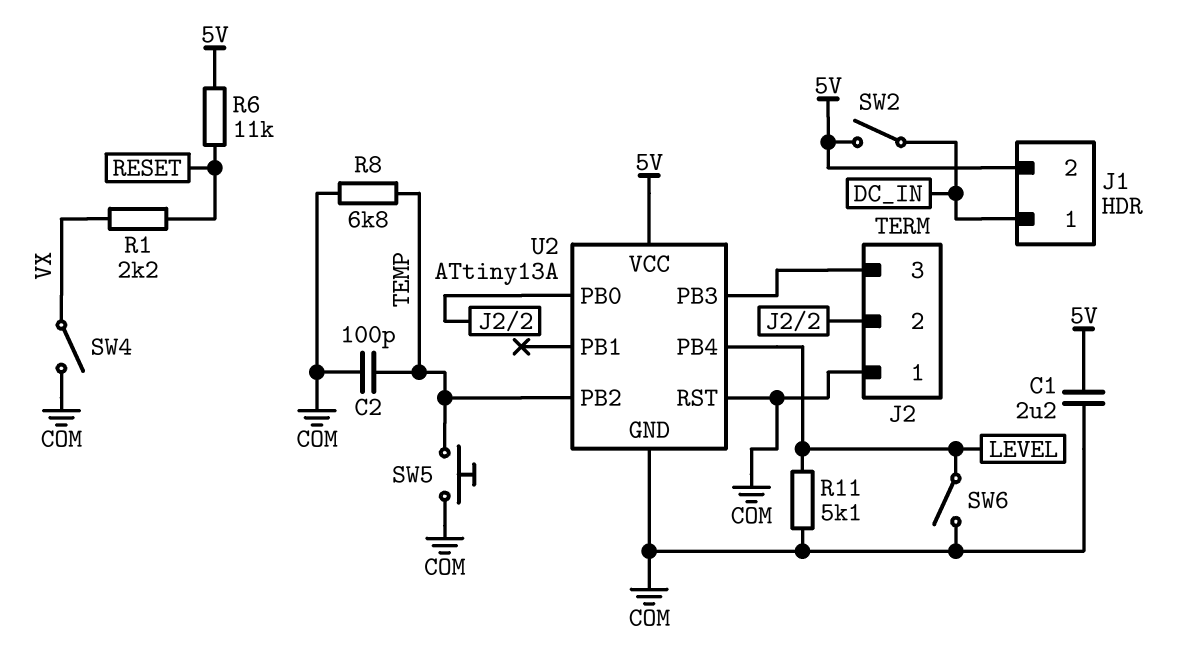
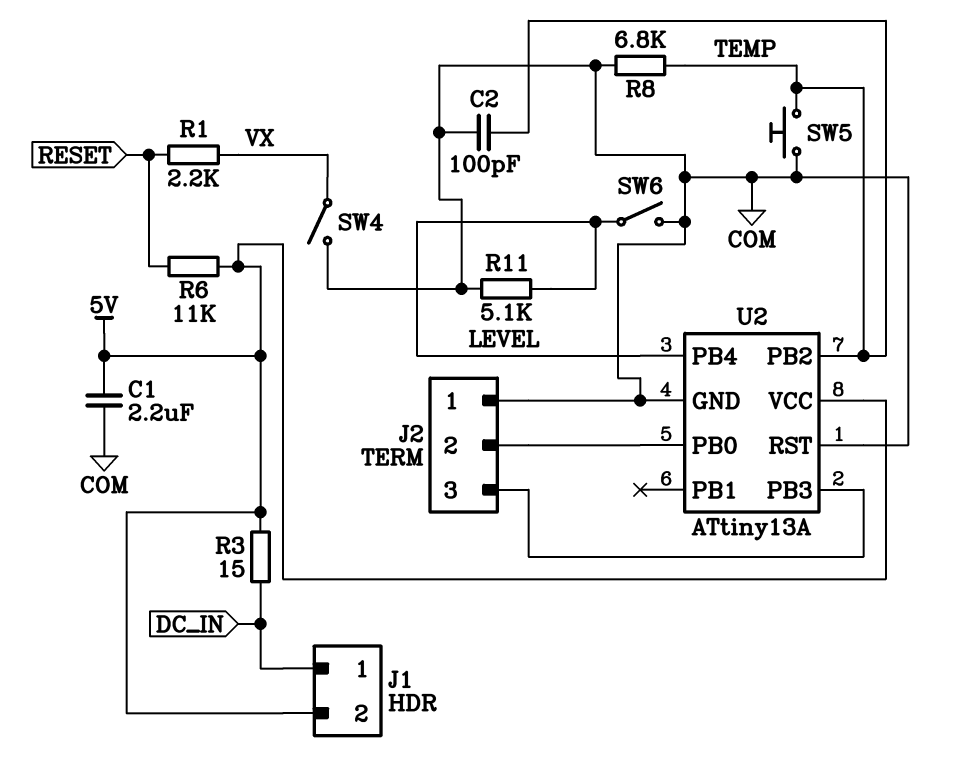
R3: none -> 15 (5V, DC_IN)
SW2: switch (5V, DC_IN) -> none

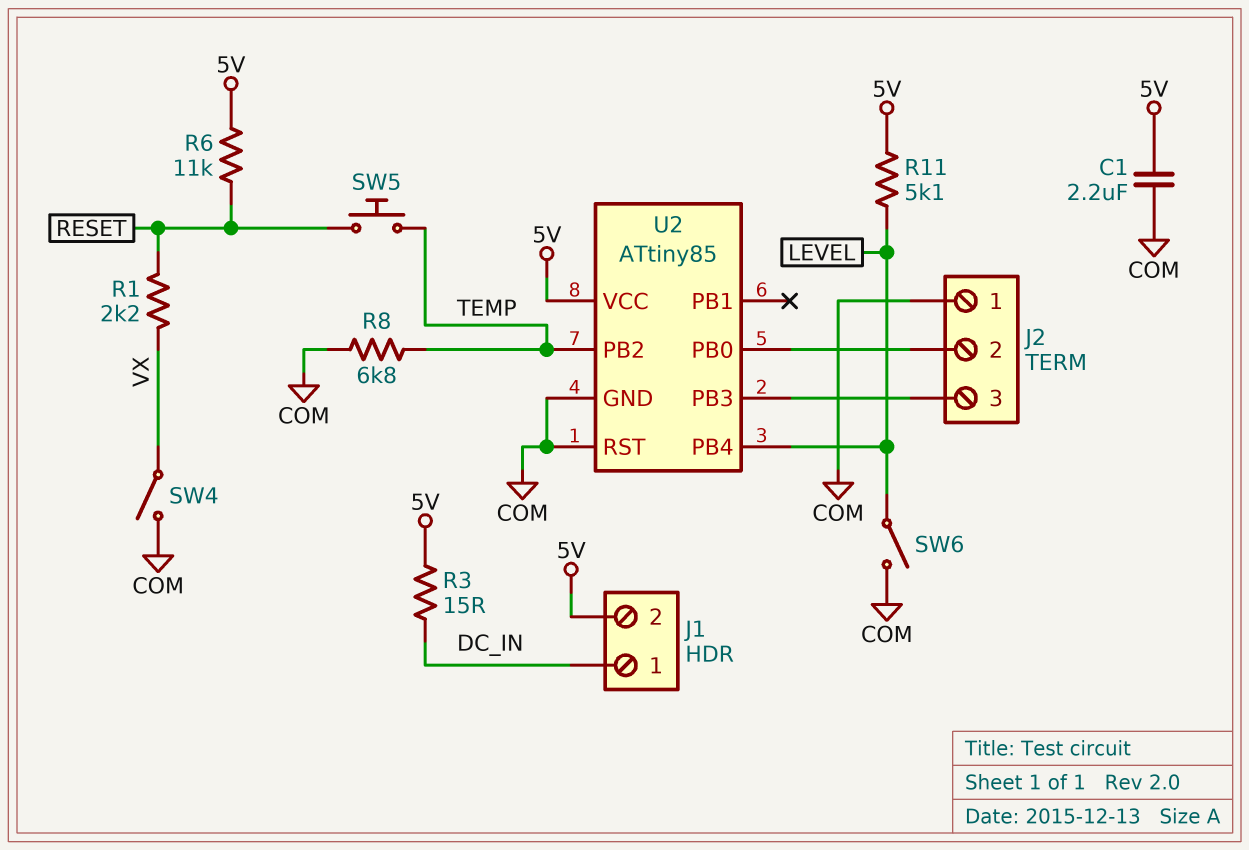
C2: 100pF (COM, TEMP) -> none
R11: 5.1k (COM, LEVEL) -> 5.1k (5V, LEVEL)
SW5: button (COM, TEMP) -> button (RESET, TEMP)
U2: ATtiny13A -> ATtiny85

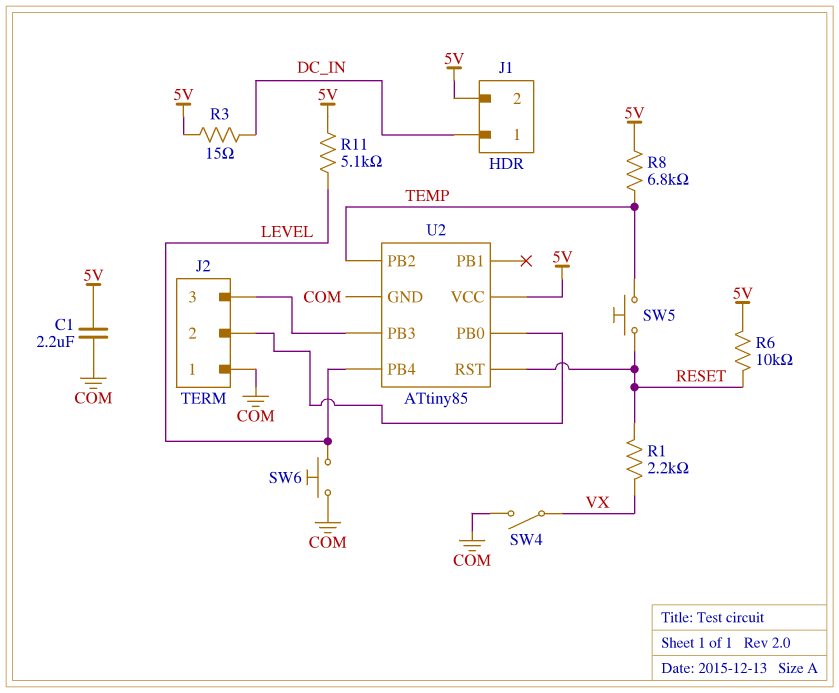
R6: 11k (5V, RESET) -> 10k (5V, RESET)
R8: 6.8k (COM, TEMP) -> 6.8k (5V, TEMP)
SW6: switch (COM, LEVEL) -> button (COM, LEVEL)
U2 pin RST: COM -> RESET

